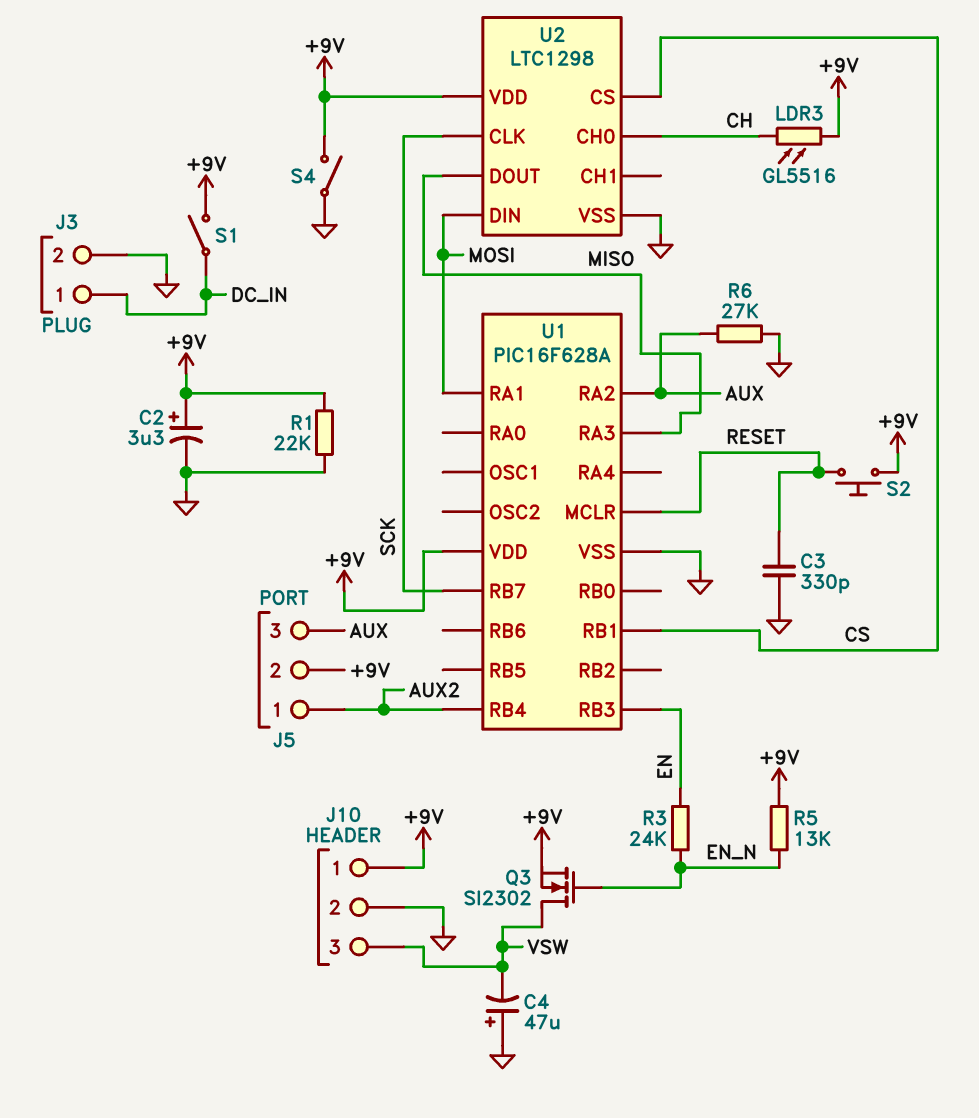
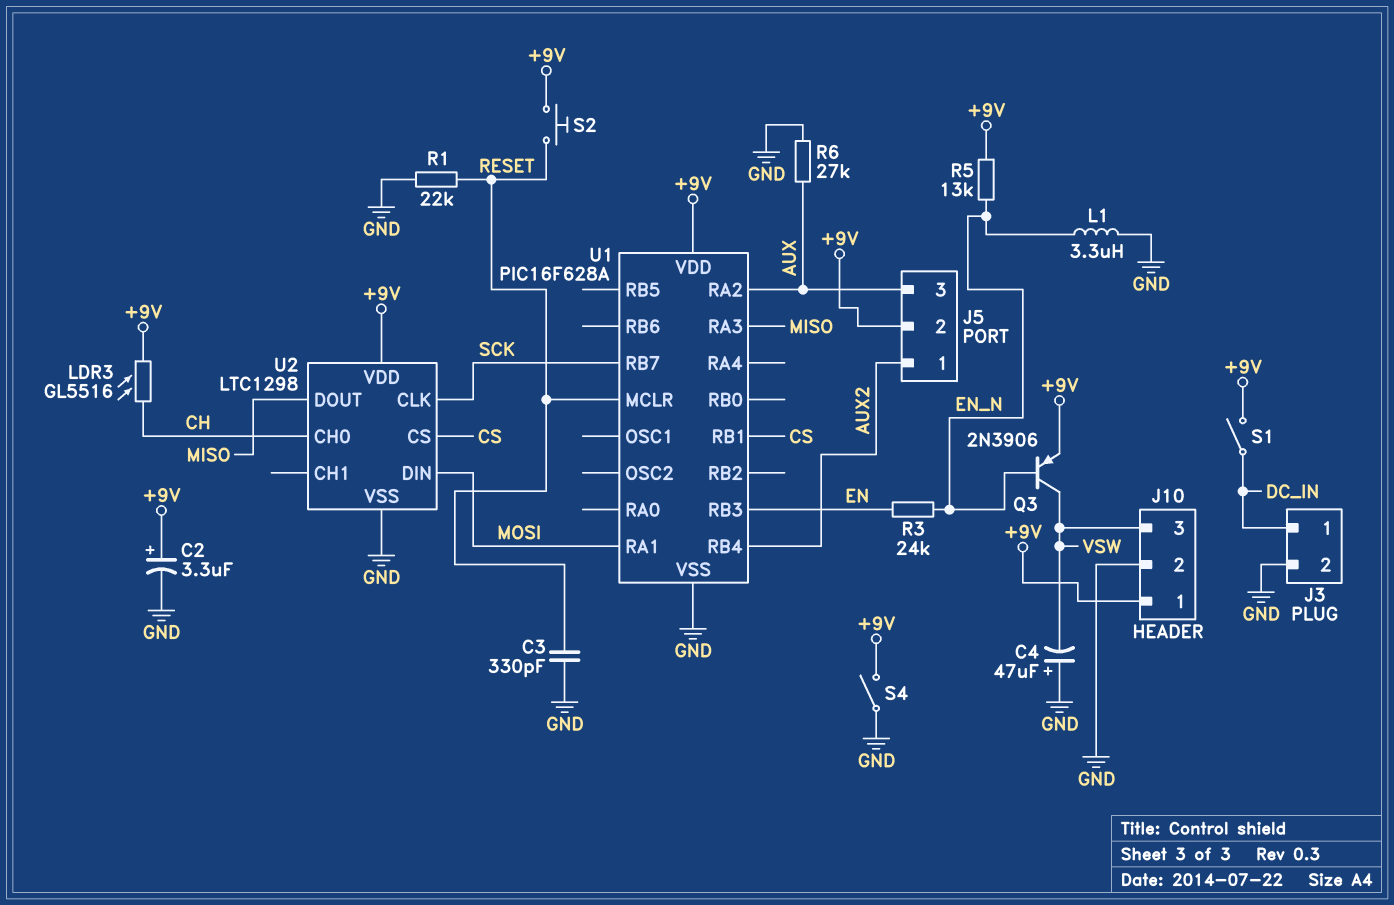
L1: none -> 3.3uH (EN_N, GND)
Q3: NMOS SI2302 (G EN_N, D VSW, S +9V) -> PNP 2N3906 (B EN_N, C VSW, E +9V)
R1: 22k (+9V, GND) -> 22k (GND, RESET)

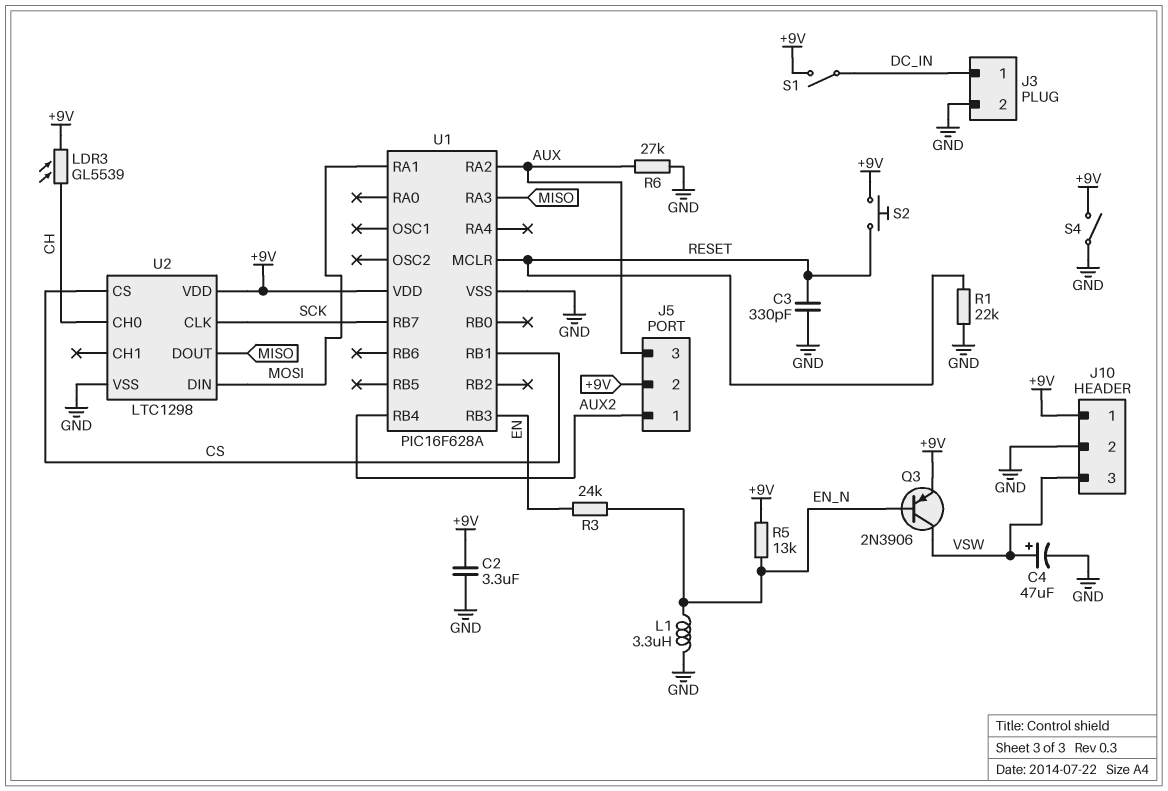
C2: 3.3uF (plus +9V, minus GND) -> 3.3uF (+9V, GND)
C4: 47uF (plus GND, minus VSW) -> 47uF (plus VSW, minus GND)
LDR3: GL5516 (+9V, CH) -> GL5539 (+9V, CH)

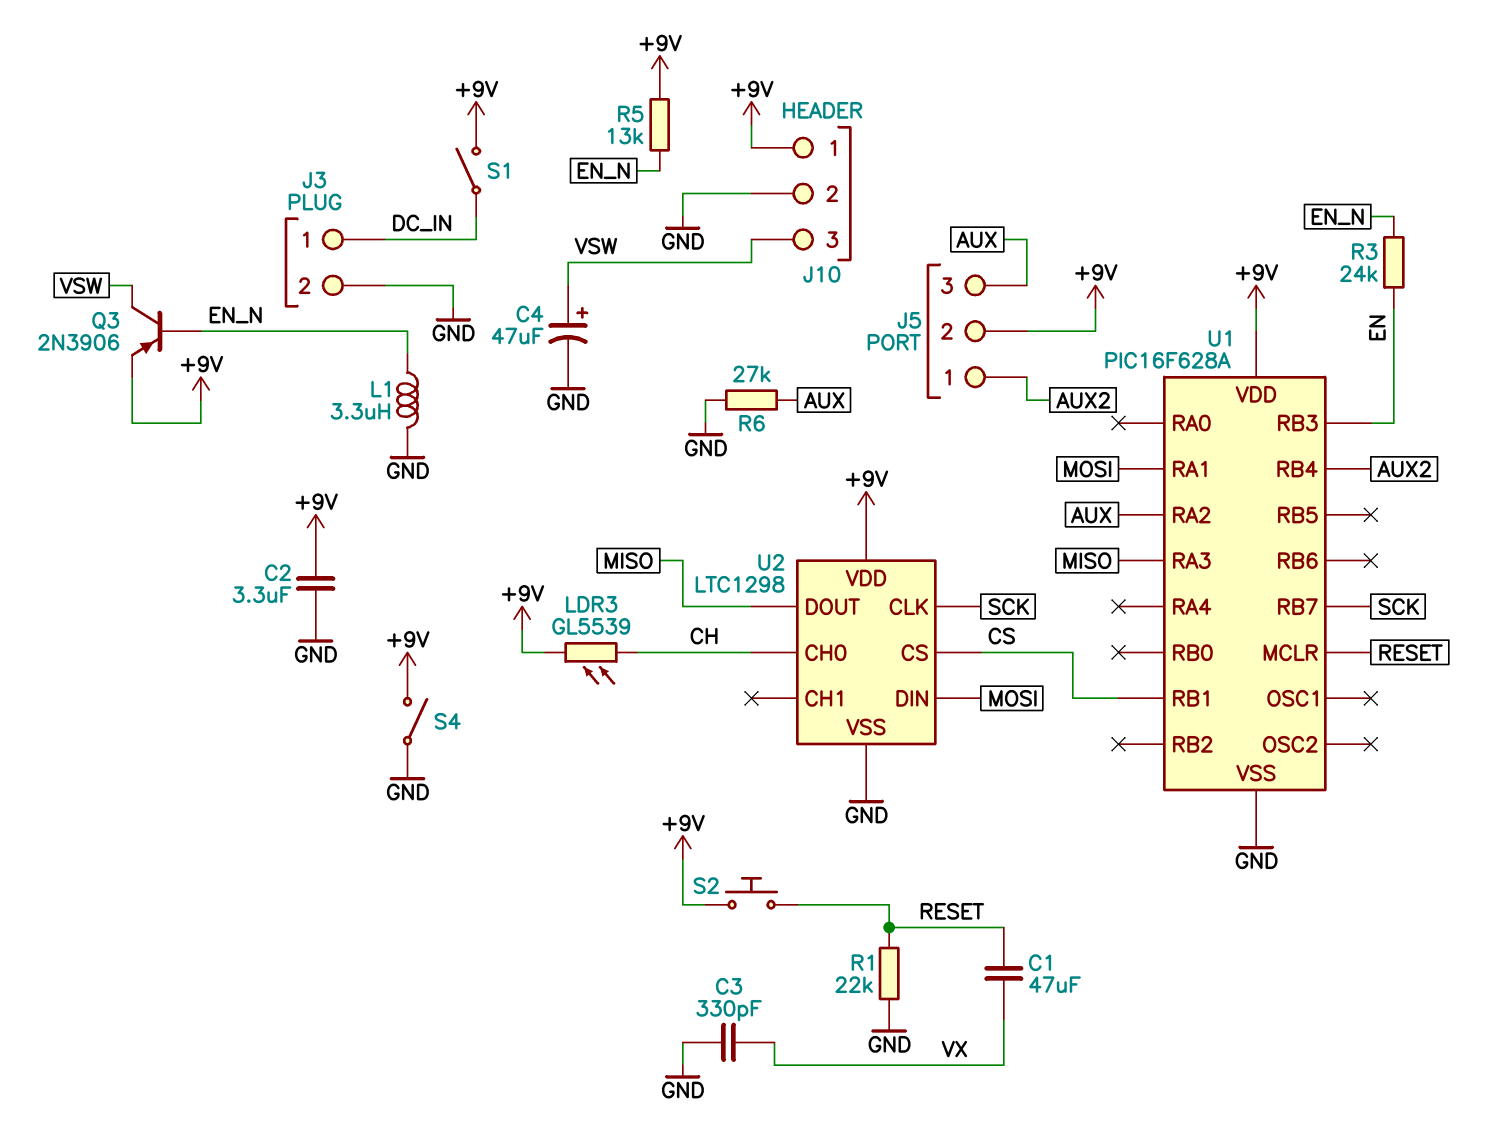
C1: none -> 47uF (RESET, VX)
C3: 330pF (GND, RESET) -> 330pF (GND, VX)

